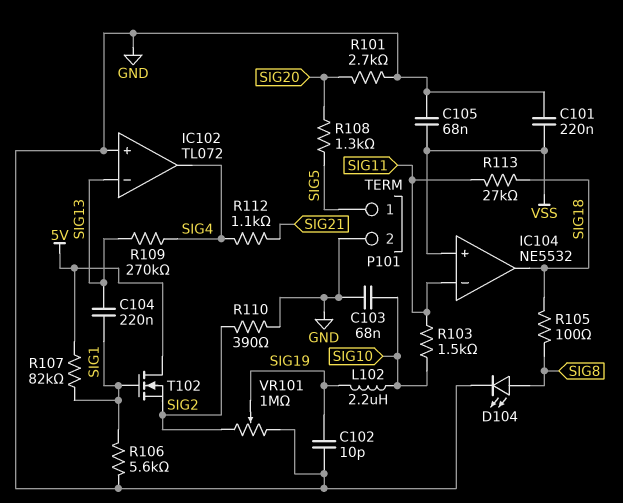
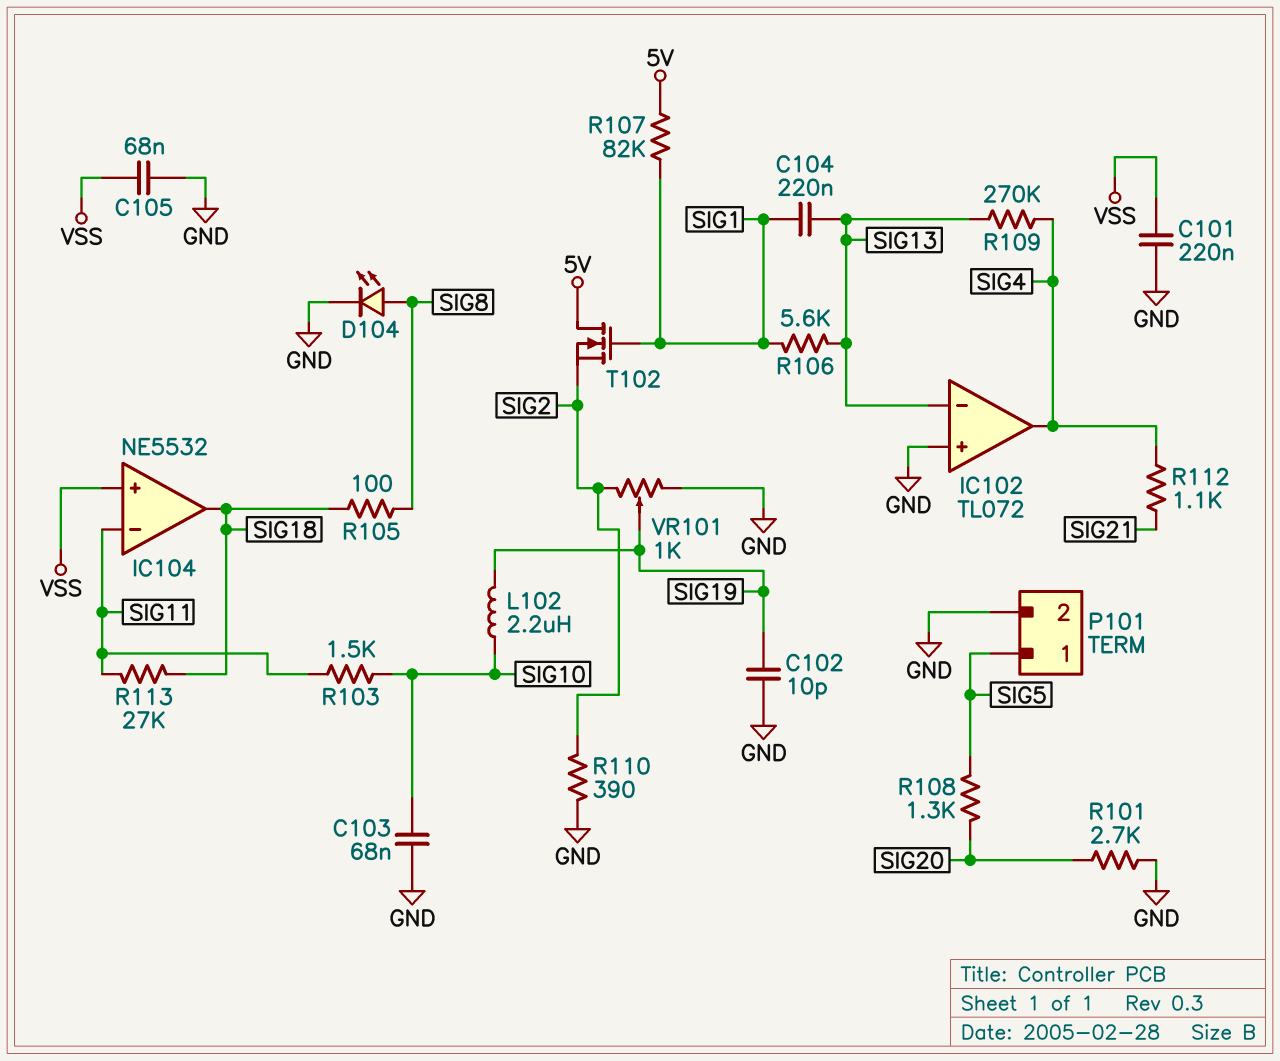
R106: 5.6k (GND, SIG1) -> 5.6k (SIG1, SIG13)
VR101: 1M (GND, SIG2, wiper SIG19) -> 1k (GND, SIG2, wiper SIG19)

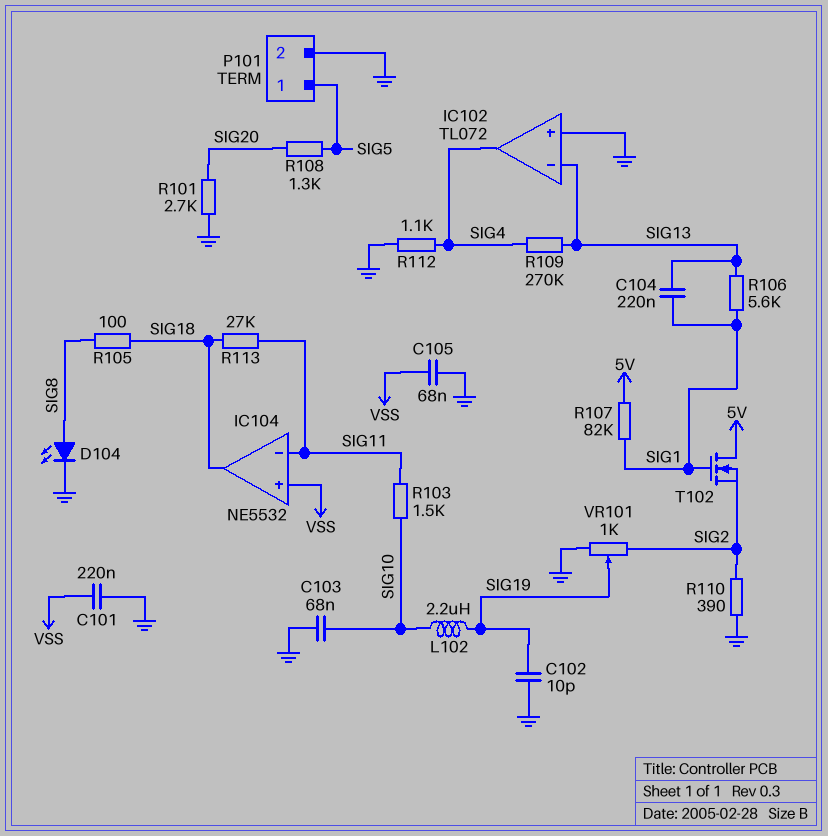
R112: 1.1k (SIG4, SIG21) -> 1.1k (GND, SIG4)

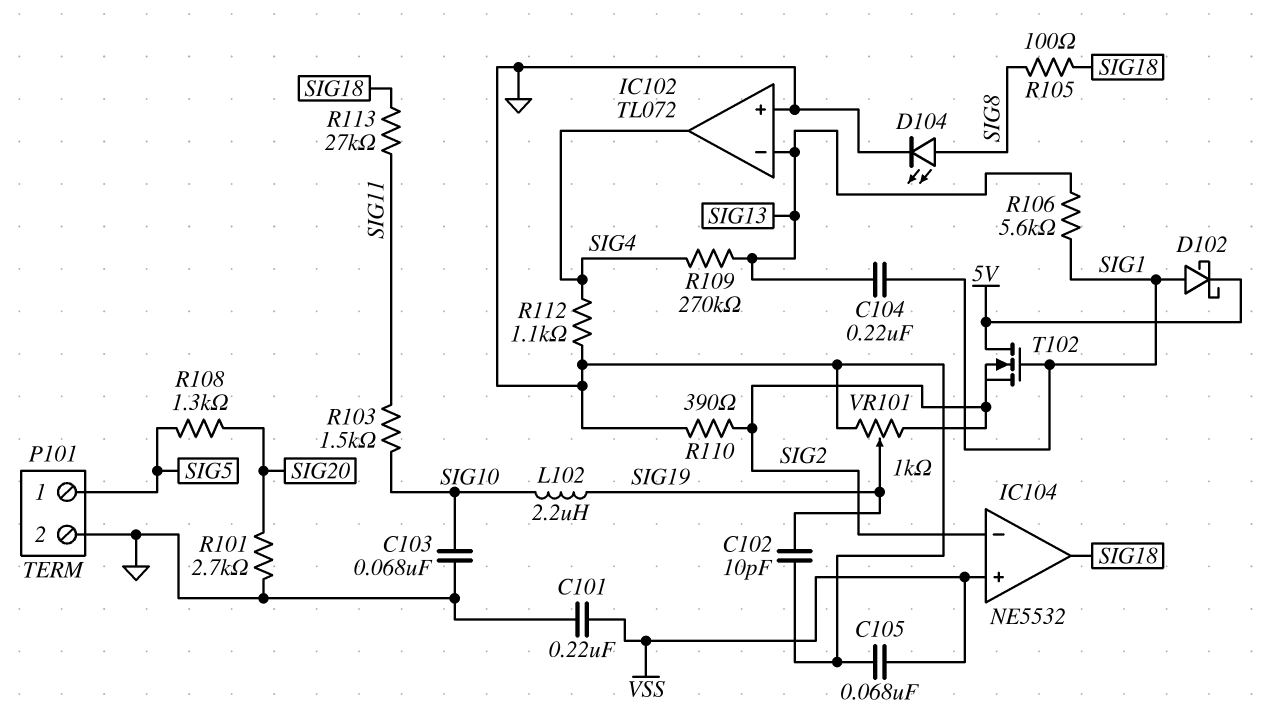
D102: none -> schottky (A SIG1, K 5V)
IC104 pin in-: SIG11 -> SIG2
R107: 82k (5V, SIG1) -> none

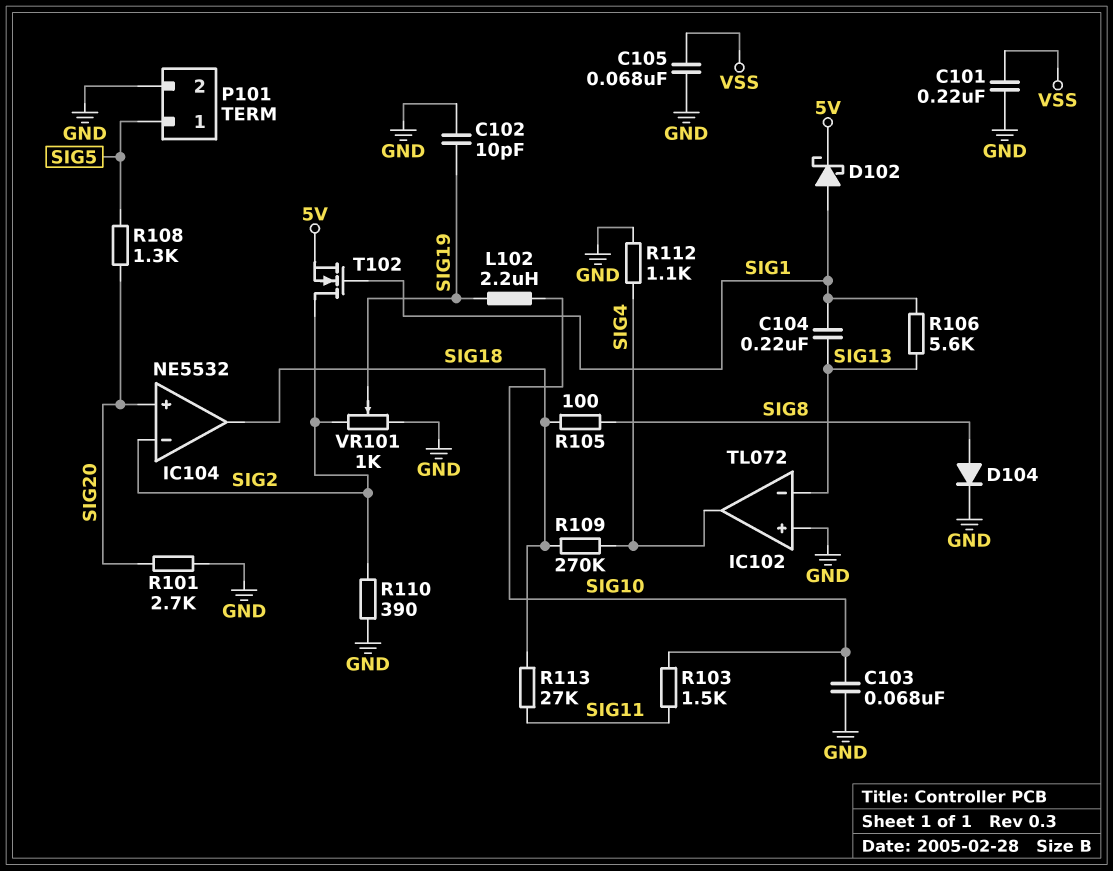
D104: LED (A SIG8, K GND) -> diode (A SIG8, K GND)
IC104 pin in+: VSS -> SIG20
R109: 270k (SIG4, SIG13) -> 270k (SIG4, SIG18)
T102: NMOS (G SIG1, D 5V, S SIG2) -> NMOS (G SIG1, D SIG2, S 5V)

